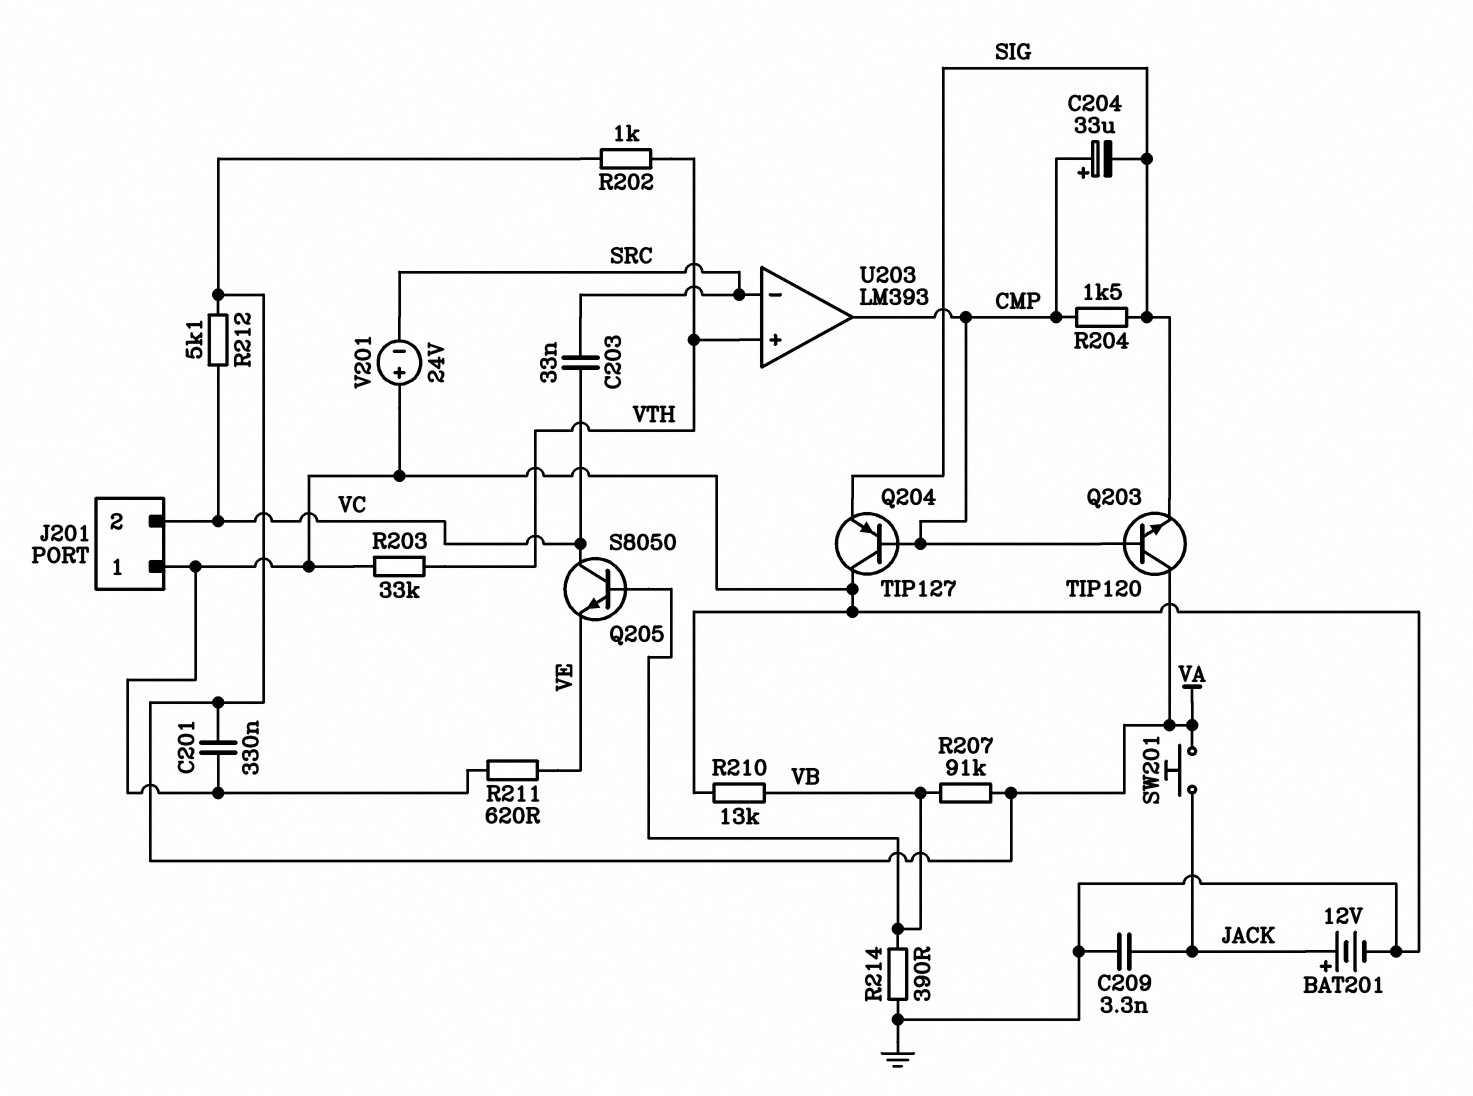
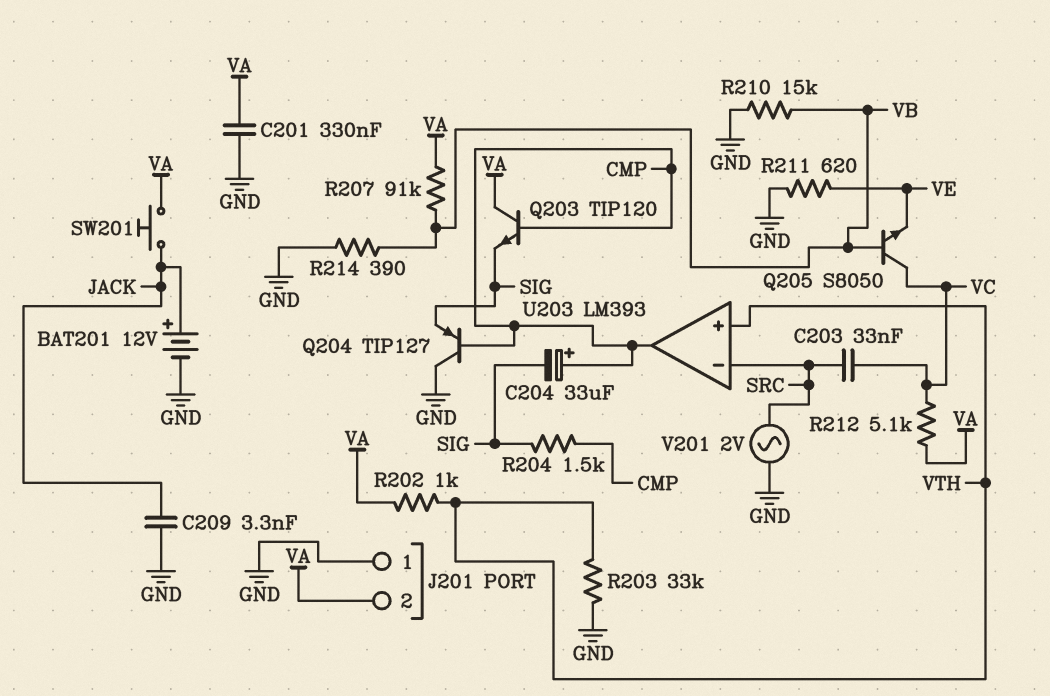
J201 pin 2: VC -> VA
R210: 13k (GND, VB) -> 15k (GND, VB)
V201: 24V (plus GND, minus SRC) -> AC 2V (GND, SRC)

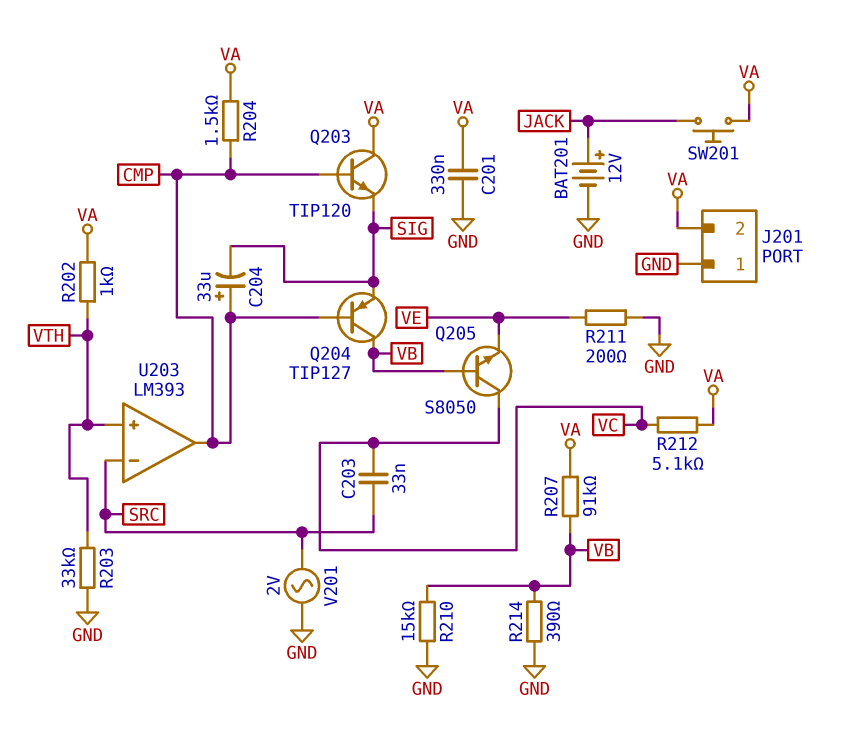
C209: 3.3nF (GND, JACK) -> none
Q204: PNP TIP127 (B CMP, C GND, E SIG) -> PNP TIP127 (B CMP, C VB, E SIG)
R204: 1.5k (CMP, SIG) -> 1.5k (CMP, VA)
R211: 620 (GND, VE) -> 200 (GND, VE)

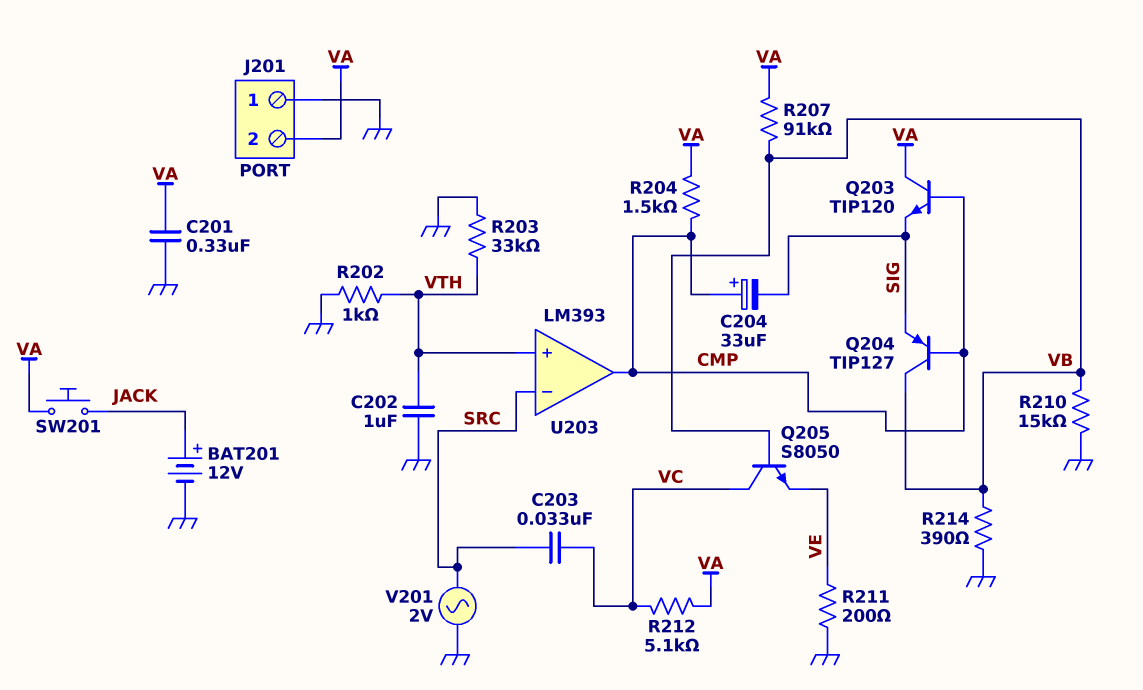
C202: none -> 1uF (GND, VTH)
R202: 1k (VA, VTH) -> 1k (GND, VTH)

